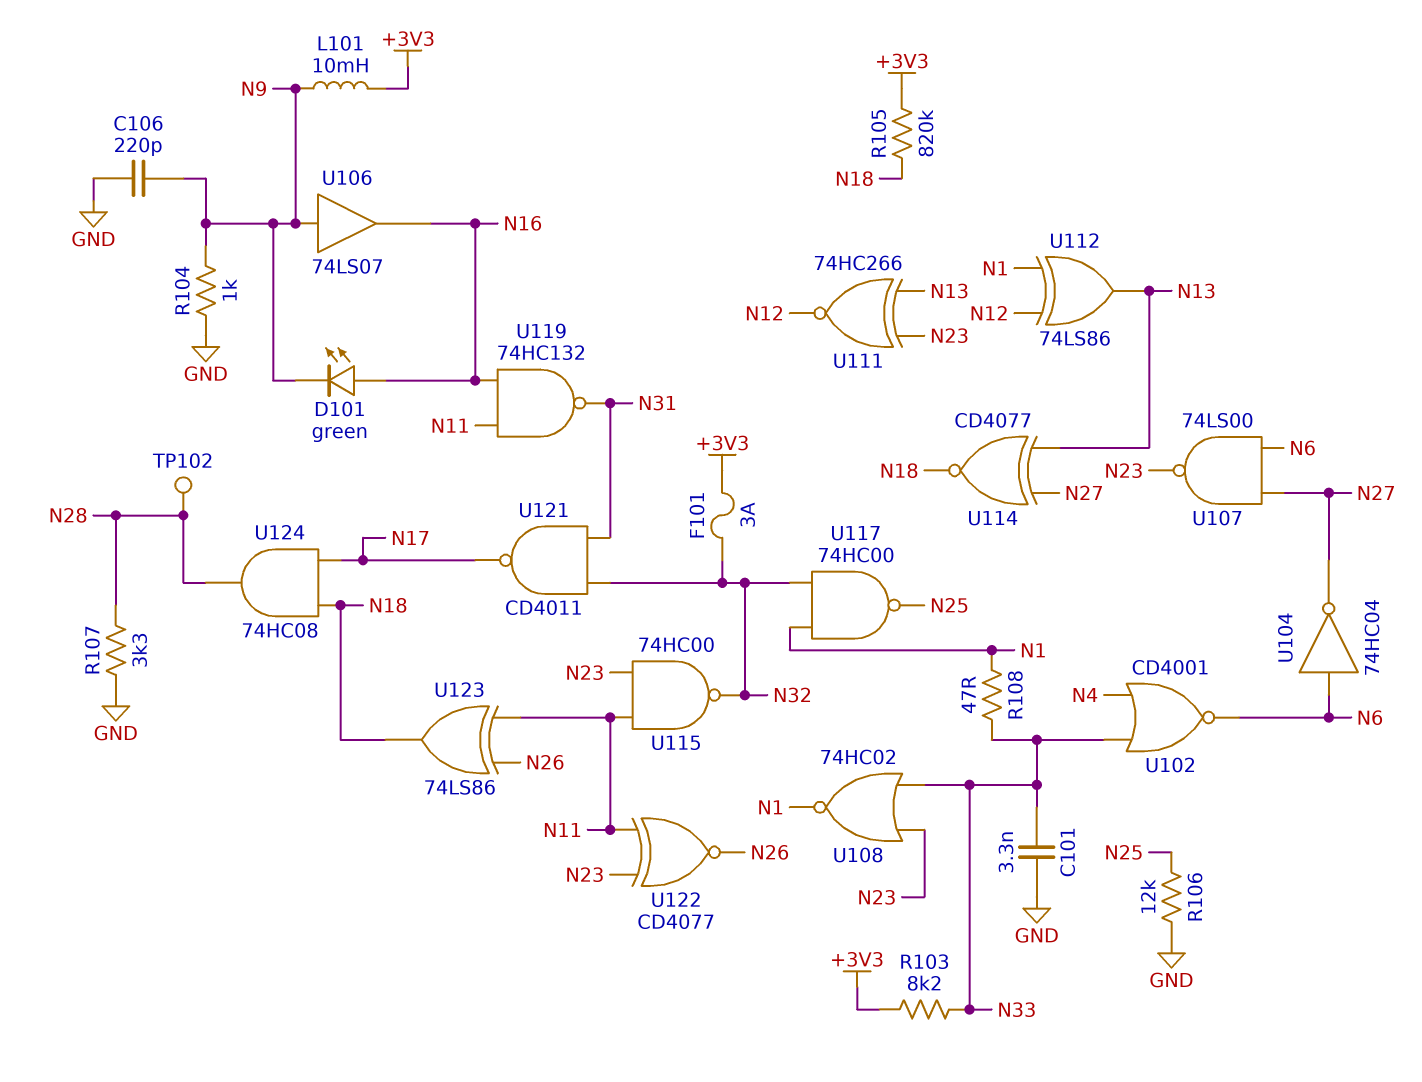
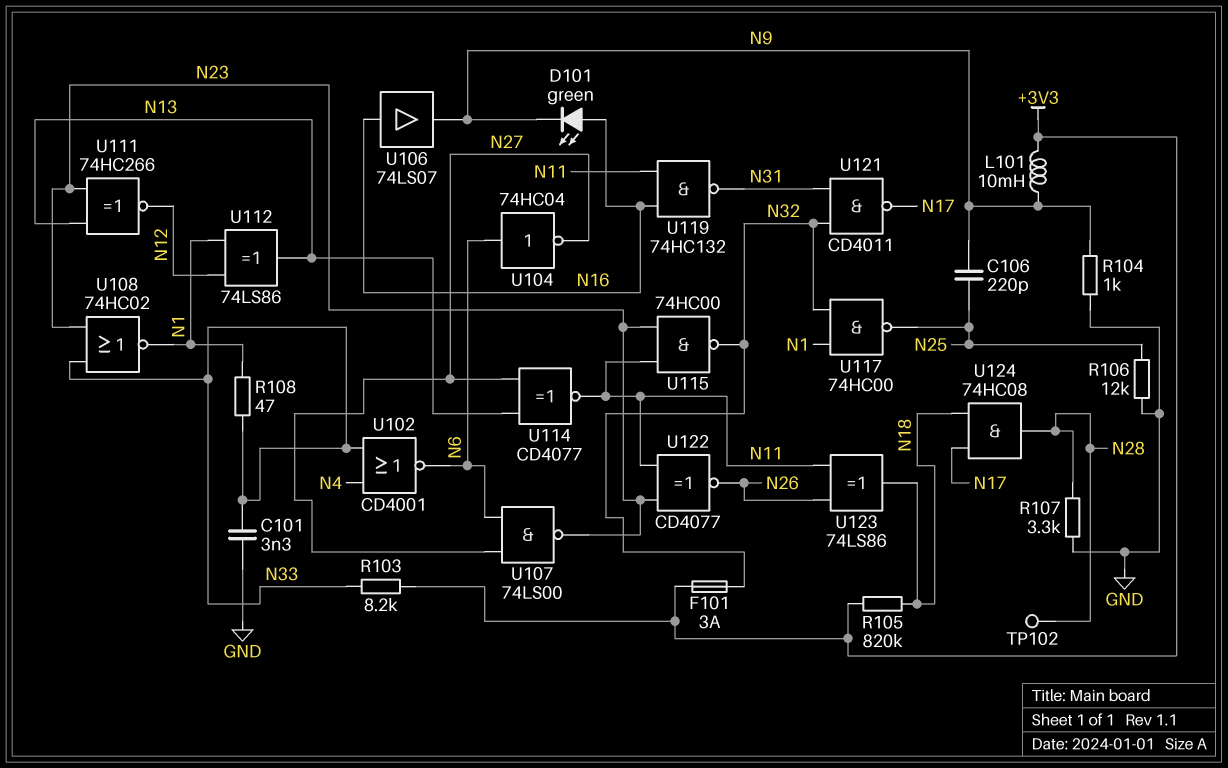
C106: 220pF (GND, N9) -> 220pF (N9, N25)
U106: buffer 74LS07 (in N9, out N16) -> buffer 74LS07 (in N16, out N9)
U114: XNOR CD4077 (in N13, in N27, out N18) -> XNOR CD4077 (in N13, in N27, out N11)

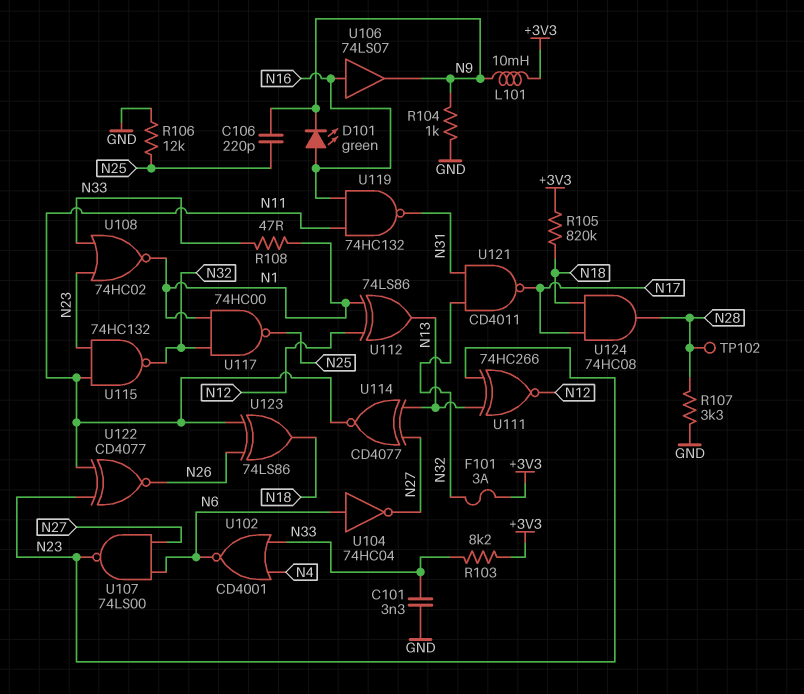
U115: NAND 74HC00 (in N11, in N23, out N32) -> NAND 74HC132 (in N11, in N23, out N32)

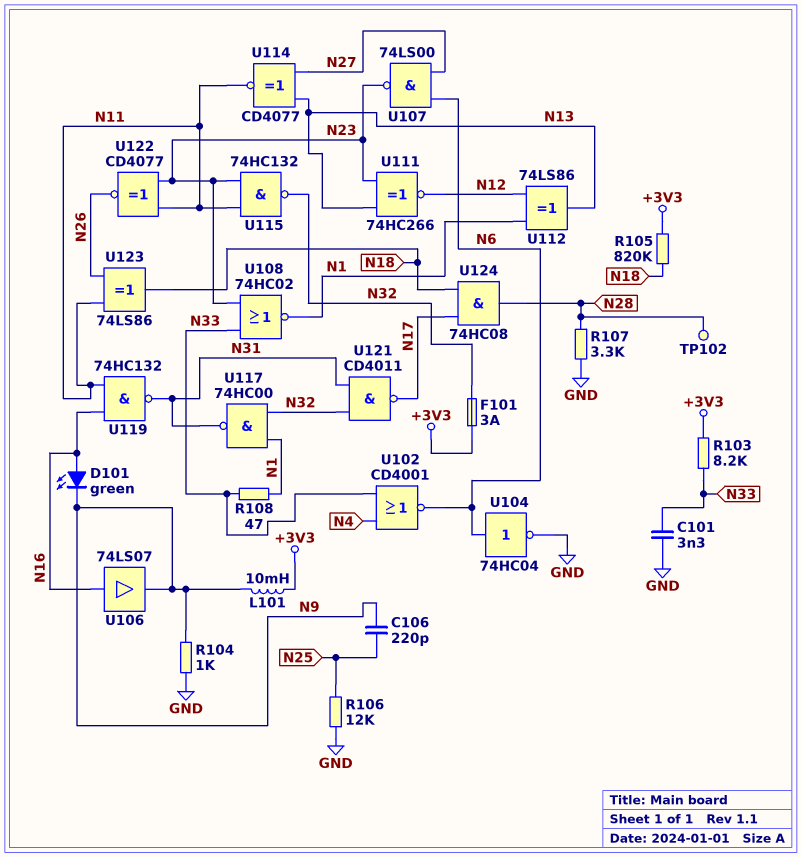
U104: NOT 74HC04 (in N6, out N27) -> NOT 74HC04 (in N6, out GND)
U117: NAND 74HC00 (in N1, in N32, out N25) -> NAND 74HC00 (in N1, in N32, out N31)

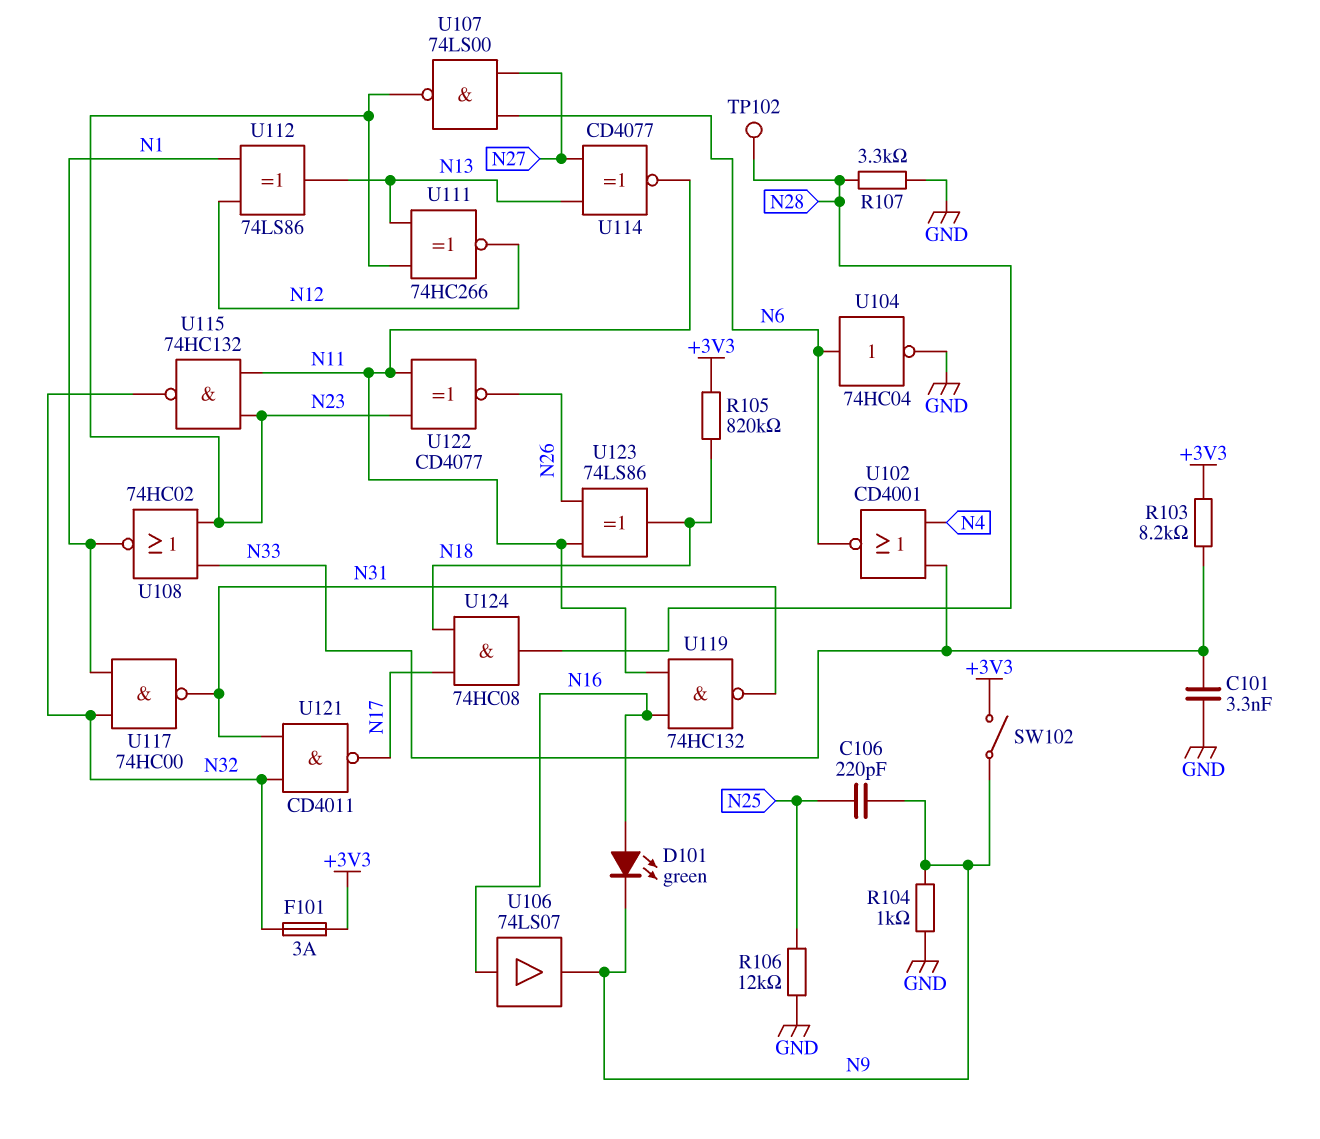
L101: 10mH (+3V3, N9) -> none
R108: 47 (N1, N33) -> none
SW102: none -> switch (+3V3, N9)

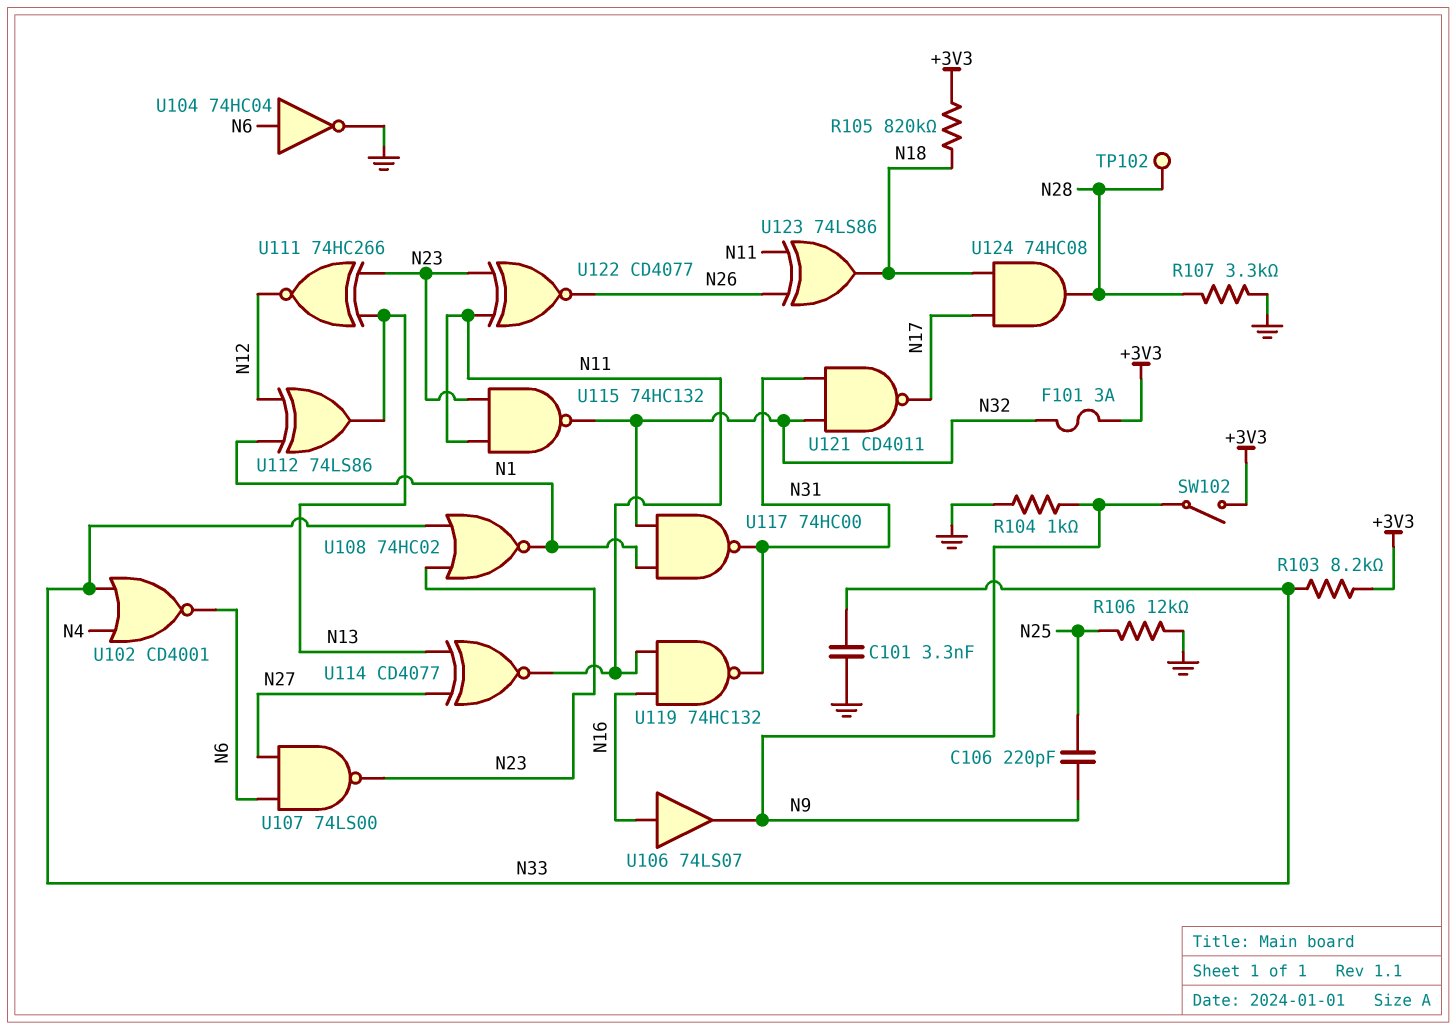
D101: LED green (A N16, K N9) -> none

